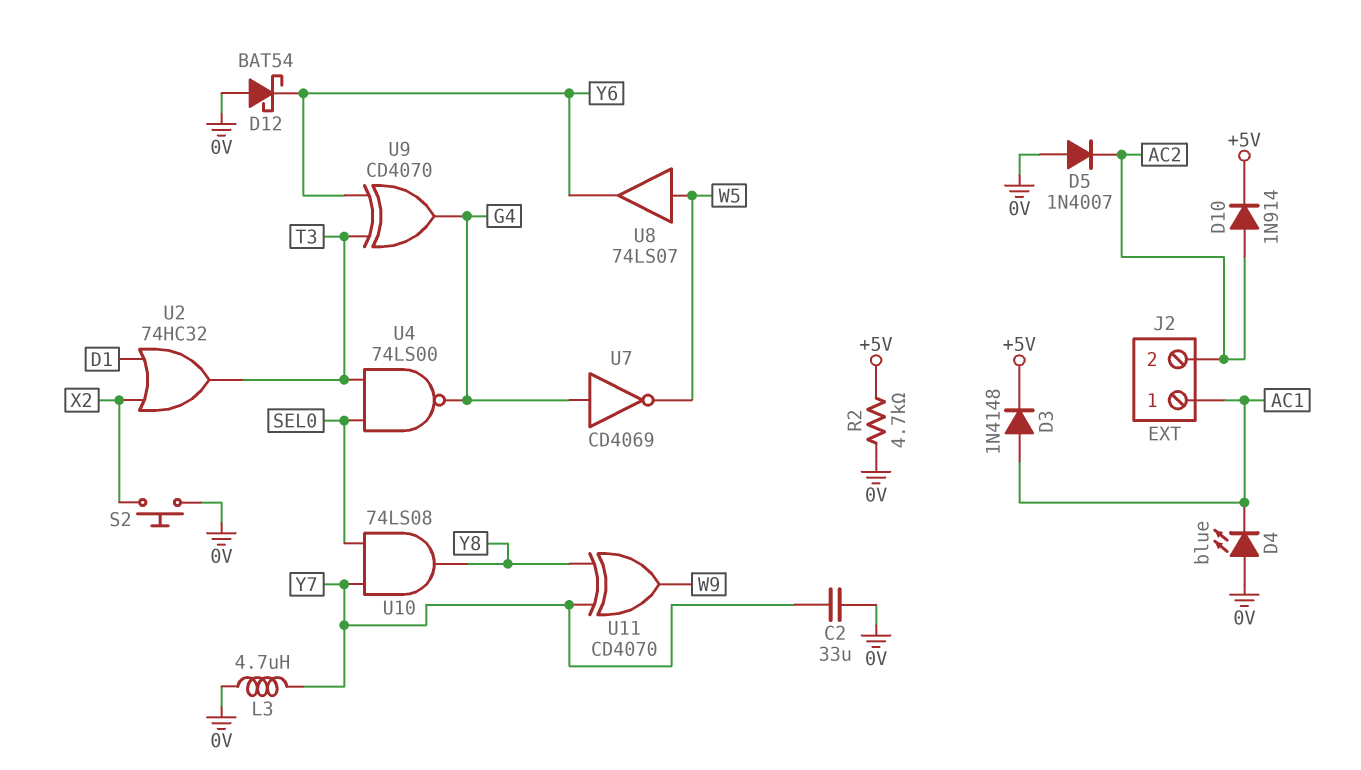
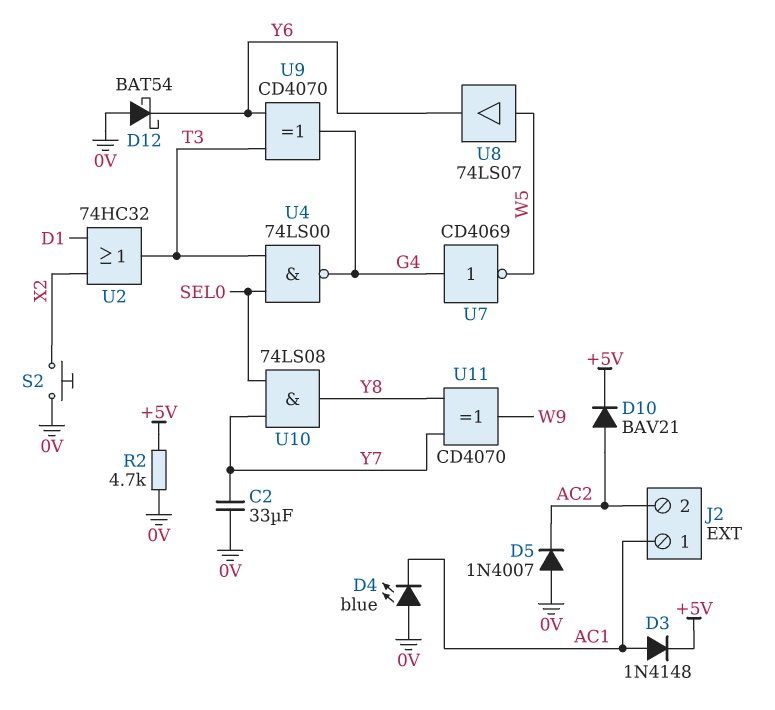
D10: diode 1N914 (A AC2, K +5V) -> diode BAV21 (A AC2, K +5V)
L3: 4.7uH (0V, Y7) -> none

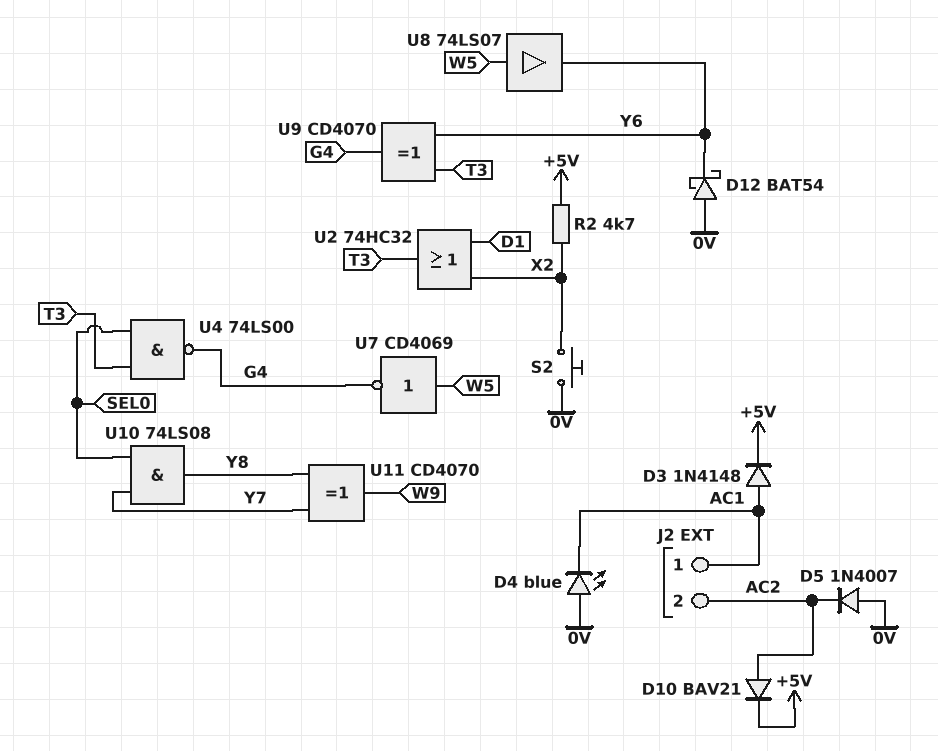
C2: 33uF (0V, Y7) -> none
R2: 4.7k (+5V, 0V) -> 4.7k (+5V, X2)
U7: NOT CD4069 (in G4, out W5) -> NOT CD4069 (in W5, out G4)

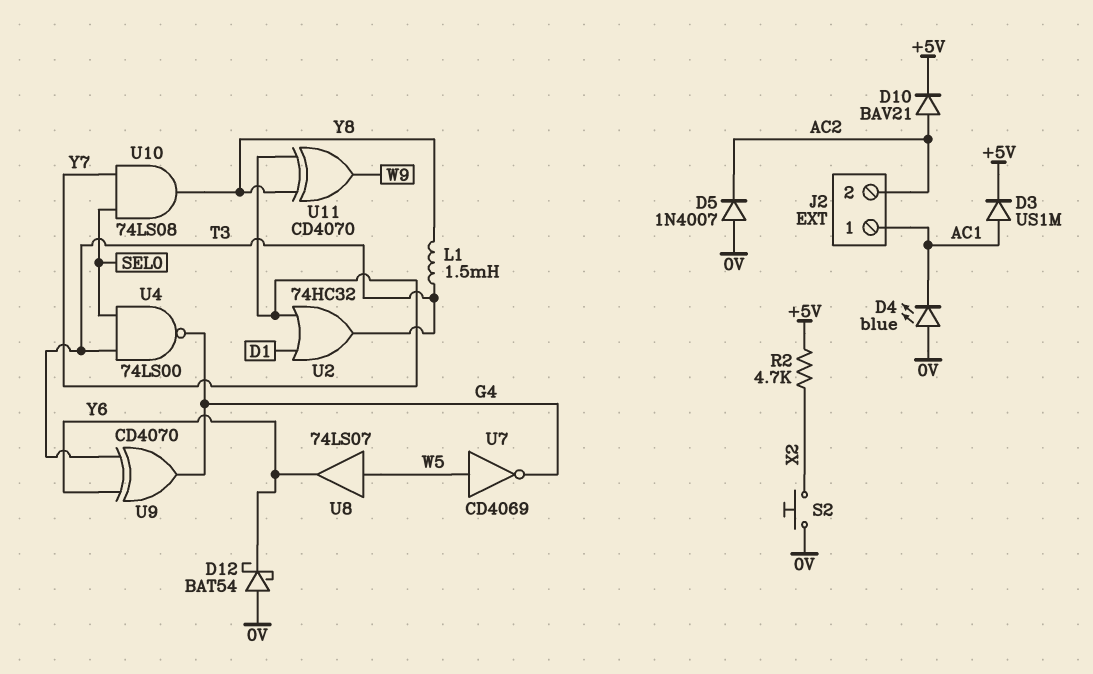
D3: diode 1N4148 (A AC1, K +5V) -> diode US1M (A AC1, K +5V)
L1: none -> 1.5mH (T3, Y8)
U2: OR 74HC32 (in D1, in X2, out T3) -> OR 74HC32 (in D1, in Y7, out T3)

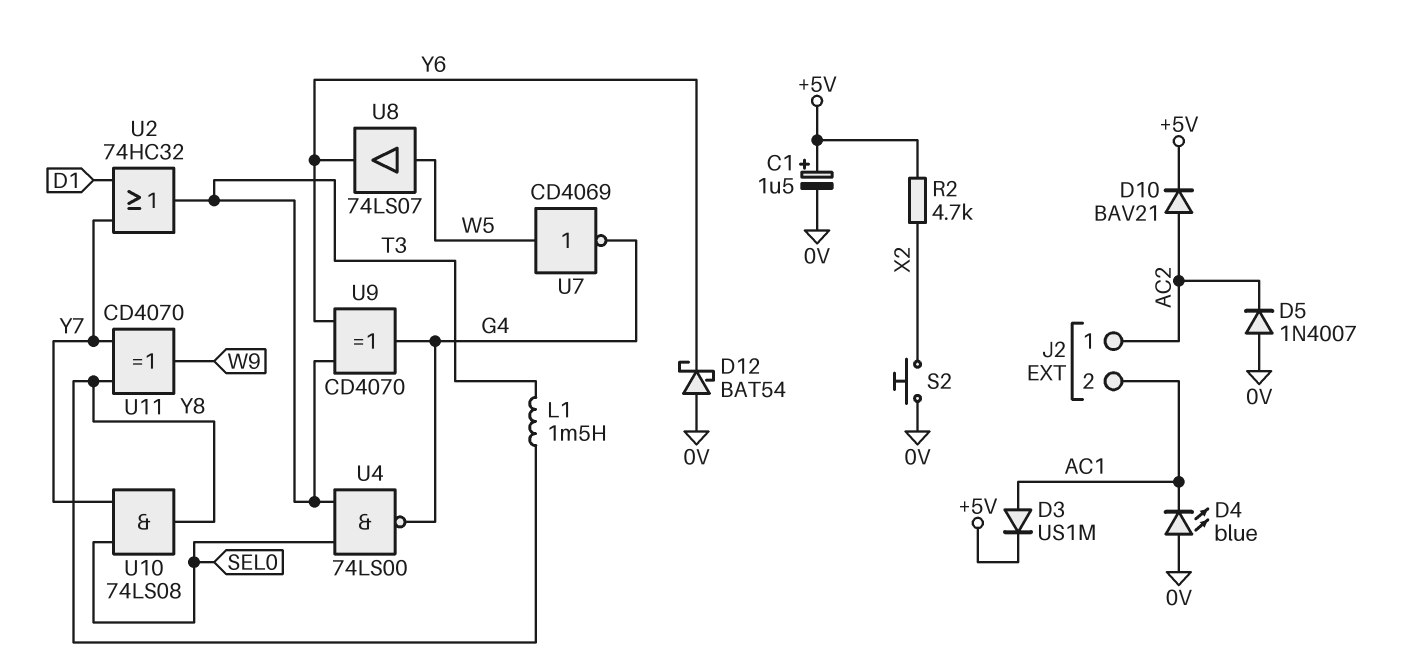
C1: none -> 1.5uF (plus +5V, minus 0V)
J2 pin 1: AC1 -> AC2
J2 pin 2: AC2 -> AC1

